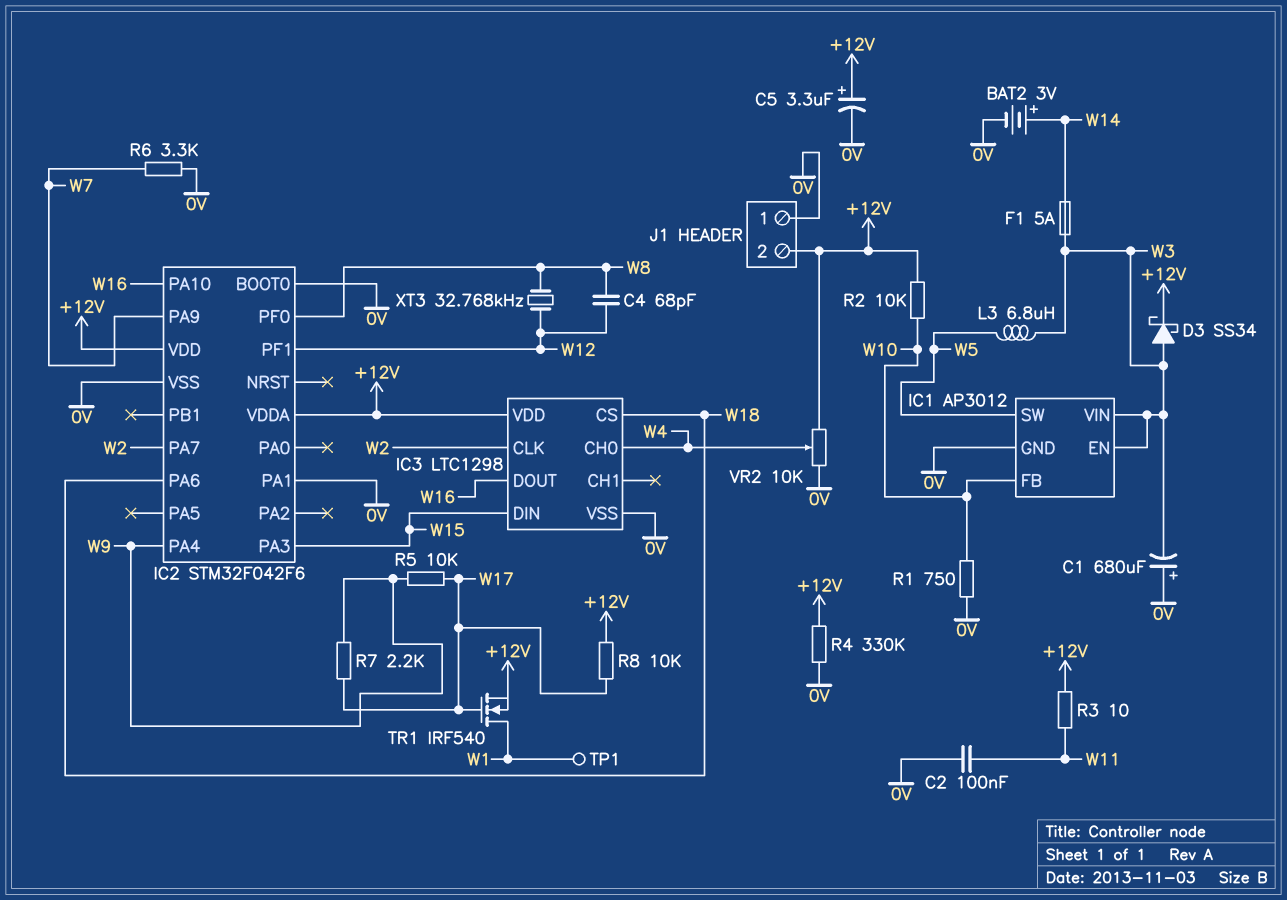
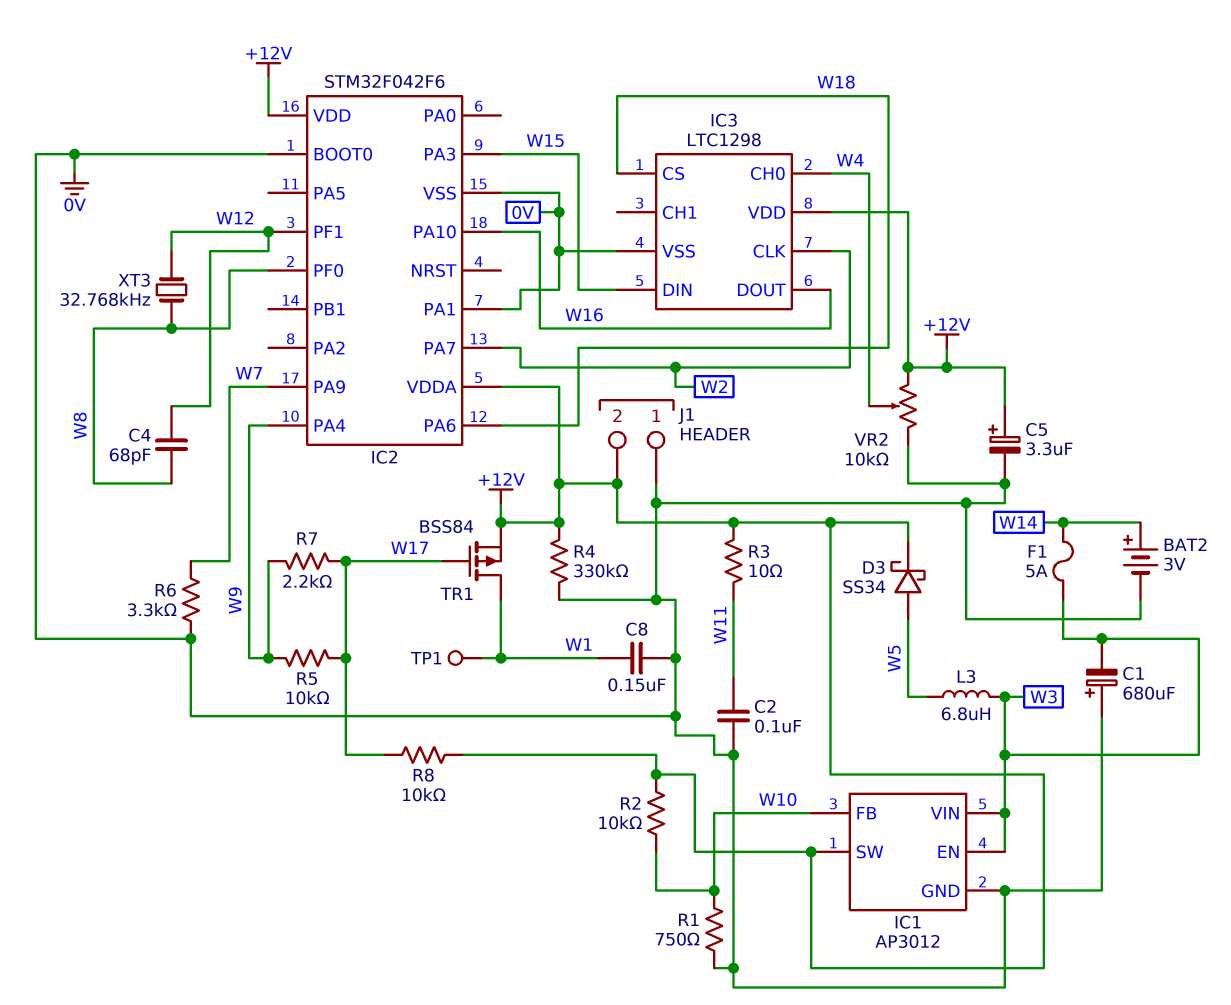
C8: none -> 150nF (0V, W1)
D3: schottky SS34 (A W3, K +12V) -> schottky SS34 (A W5, K +12V)
IC1 pin SW: W5 -> +12V
TR1: NMOS IRF540 (G W17, D W1, S +12V) -> PMOS BSS84 (G W17, D W1, S +12V)

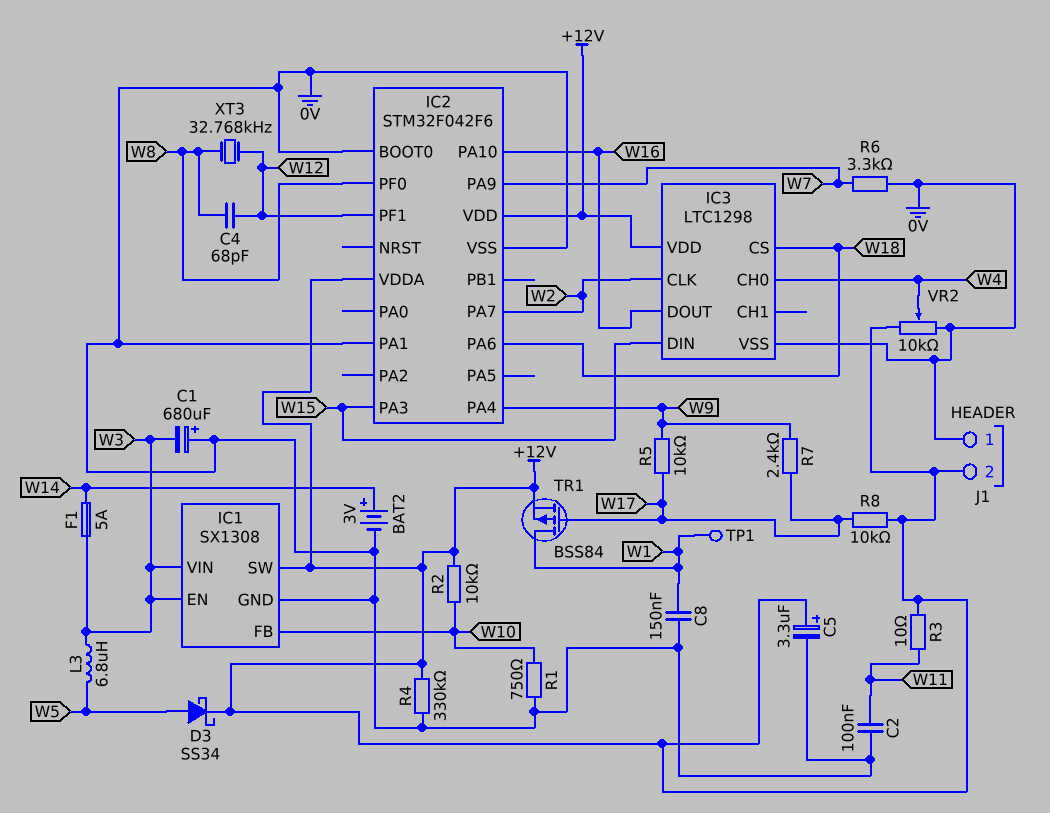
IC1: AP3012 -> SX1308
R7: 2.2k (W9, W17) -> 2.4k (W9, W17)

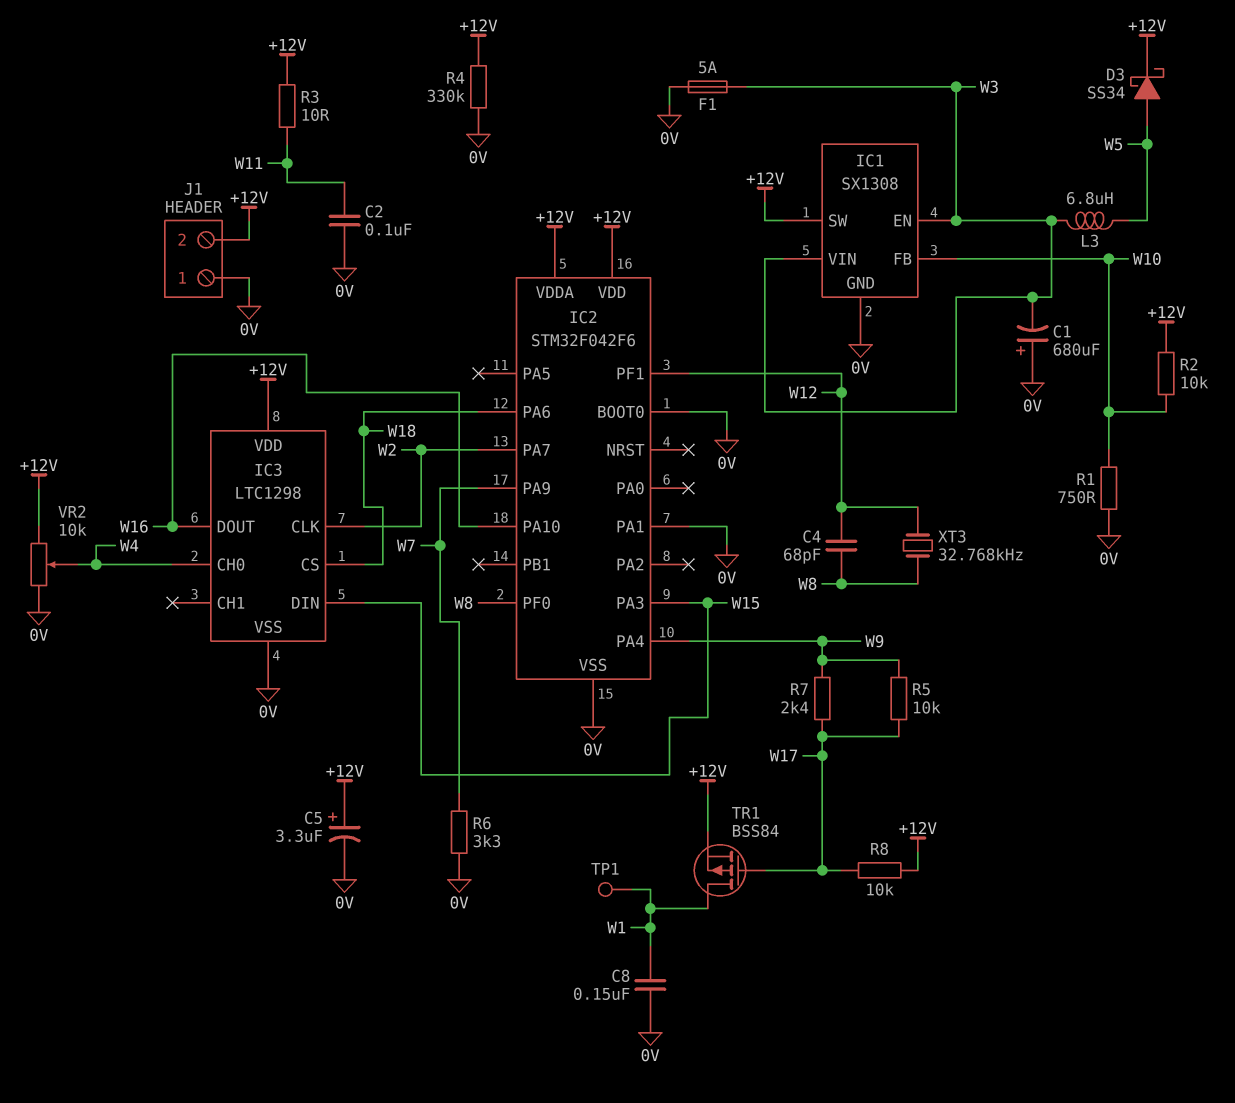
BAT2: 3V (plus W14, minus 0V) -> none
F1: 5A (W3, W14) -> 5A (0V, W3)

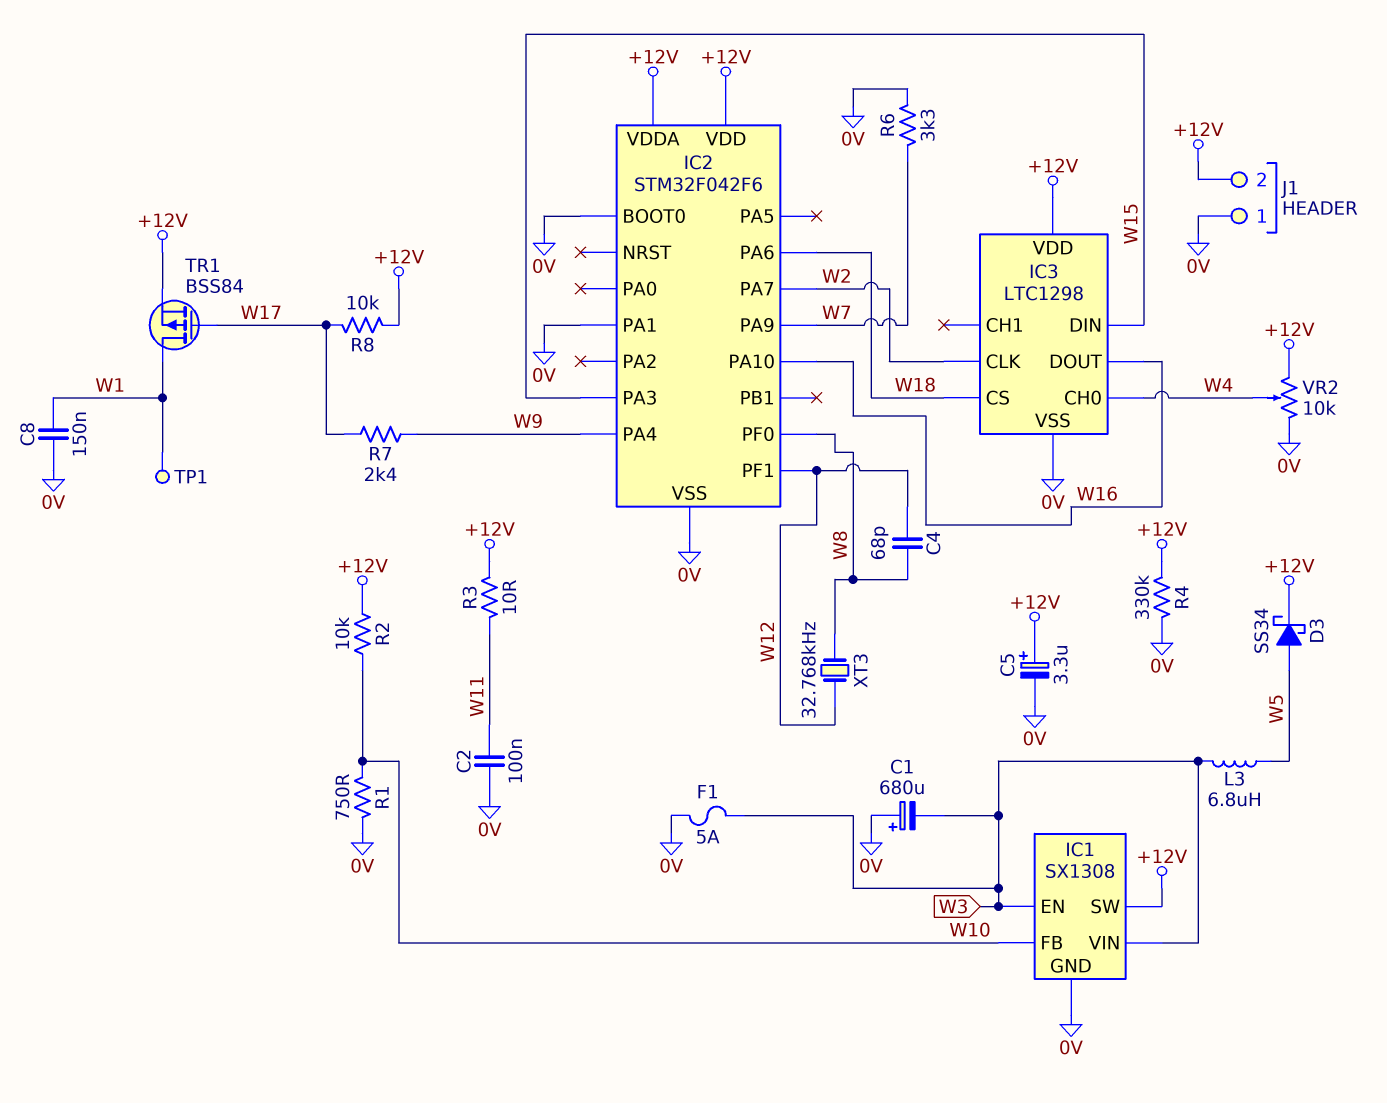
R5: 10k (W9, W17) -> none

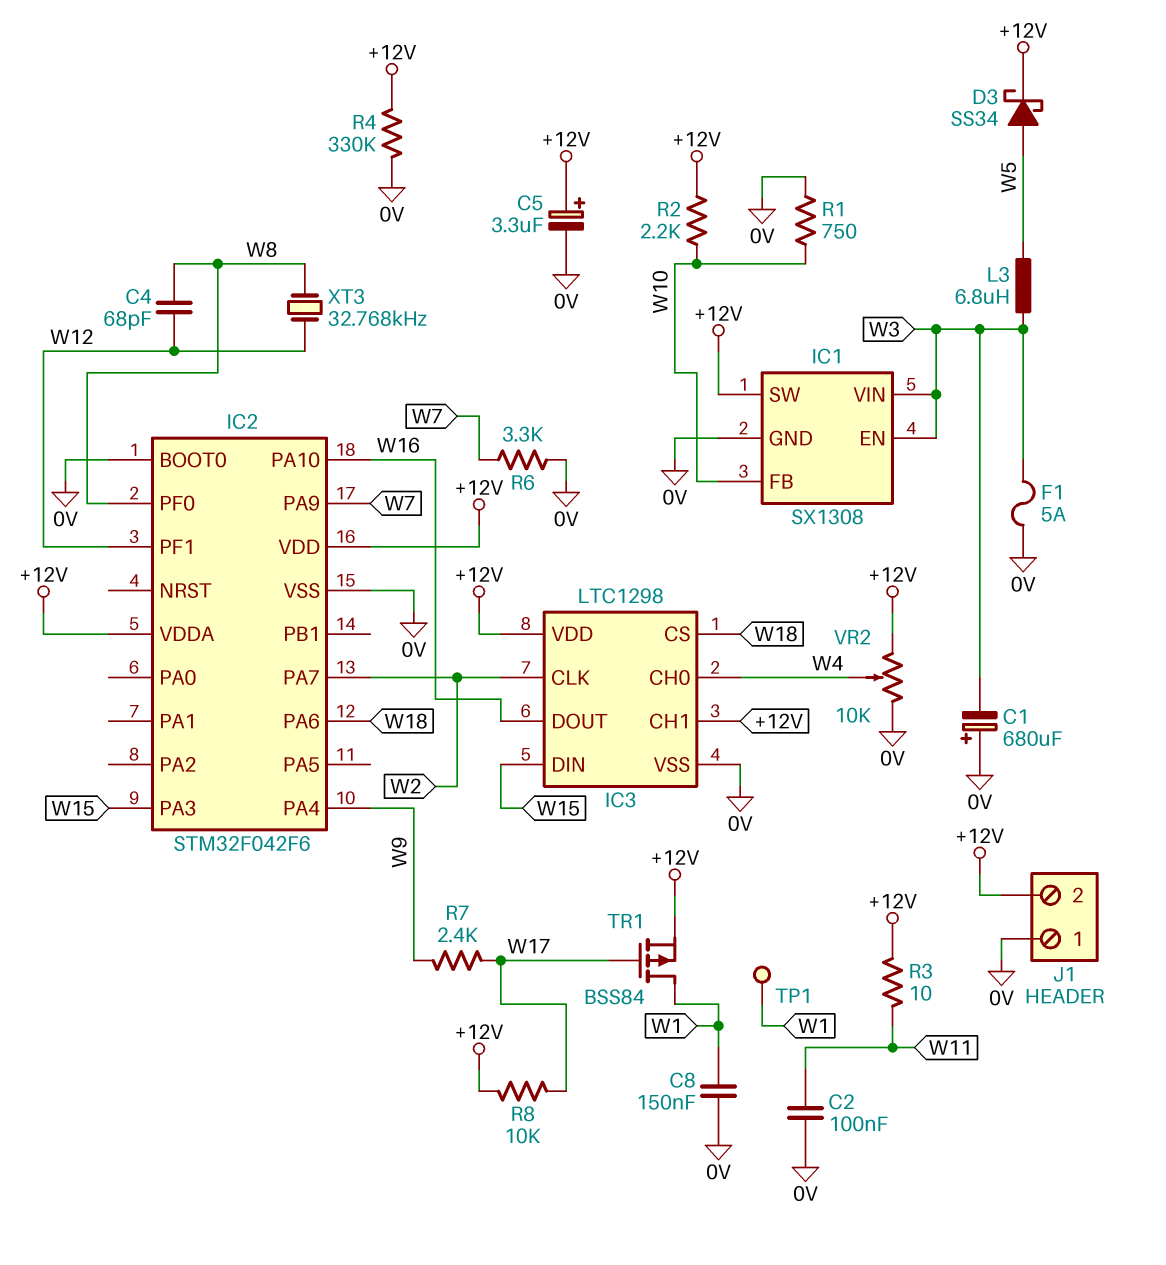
IC2 pin PA1: 0V -> none
IC3 pin CH1: none -> +12V
R2: 10k (+12V, W10) -> 2.2k (+12V, W10)

